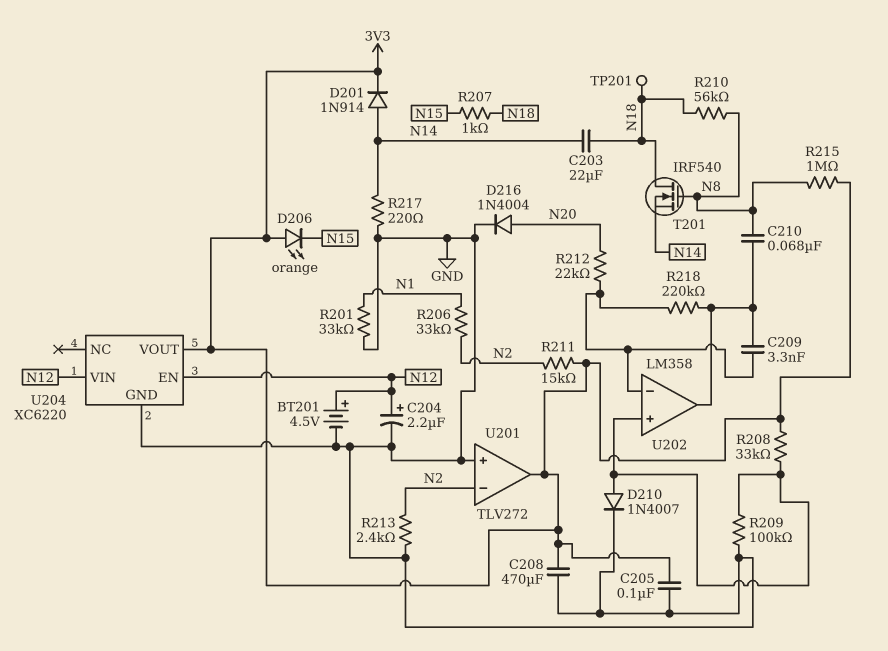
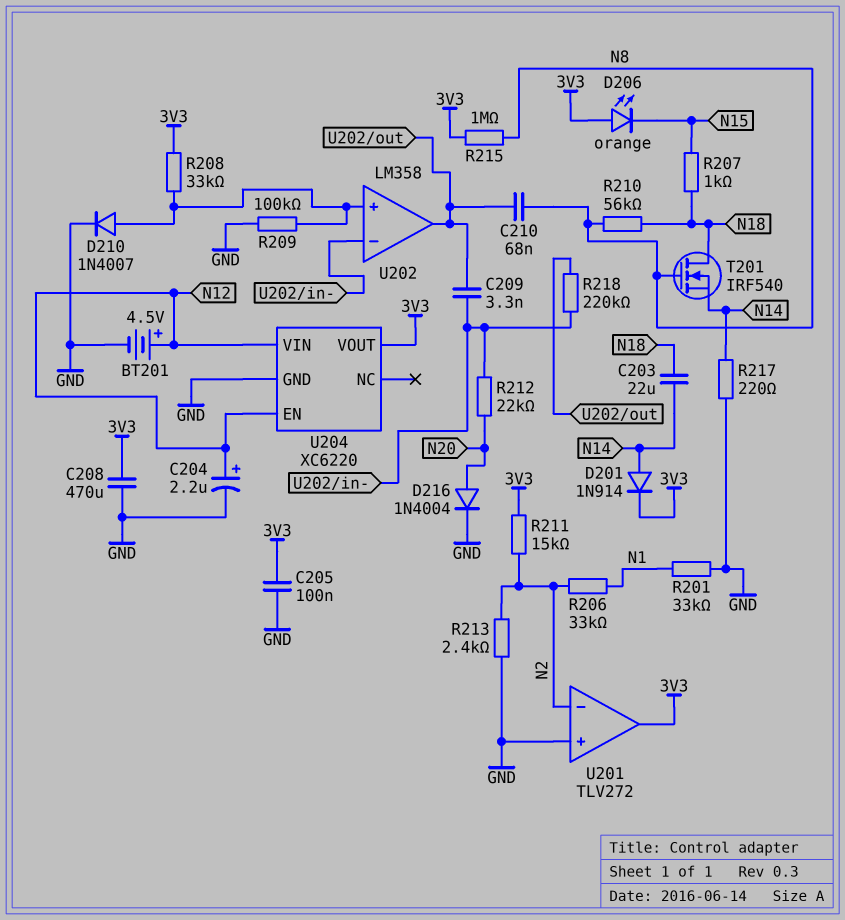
TP201: test point (N18) -> none

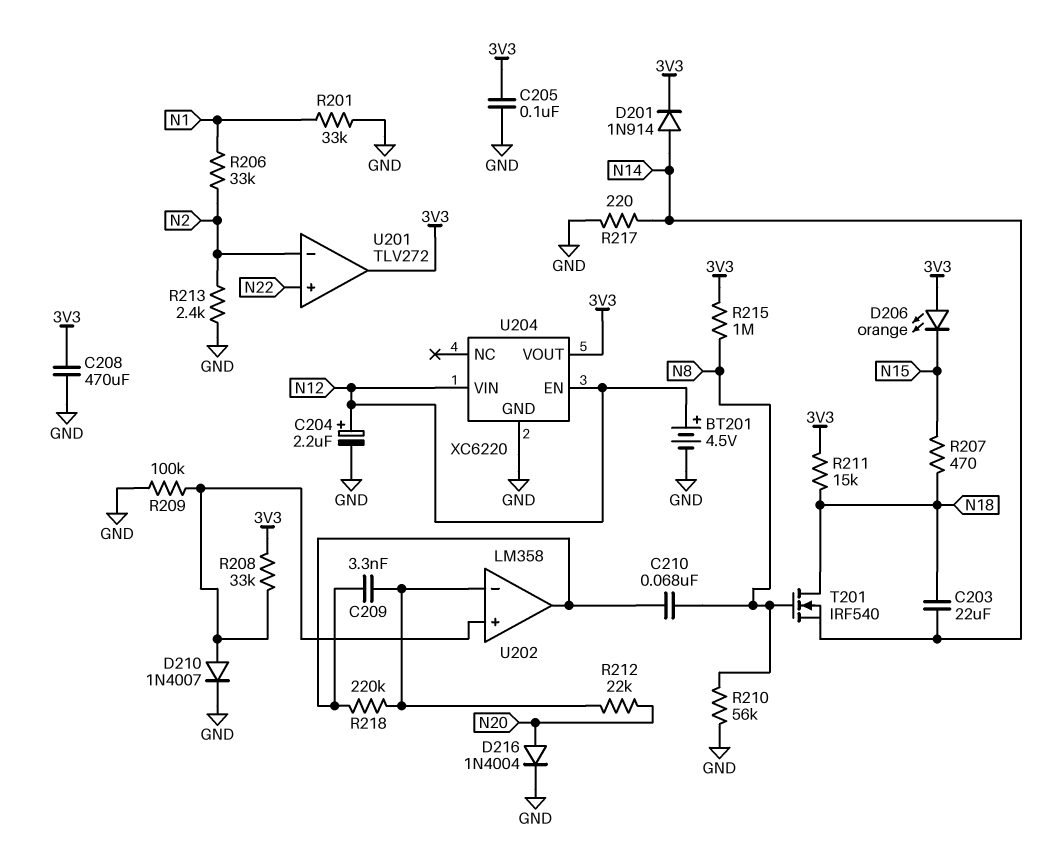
R207: 1k (N15, N18) -> 470 (N15, N18)
R210: 56k (N8, N18) -> 56k (GND, N8)
R211: 15k (3V3, N2) -> 15k (3V3, N18)
U201 pin in+: GND -> N22

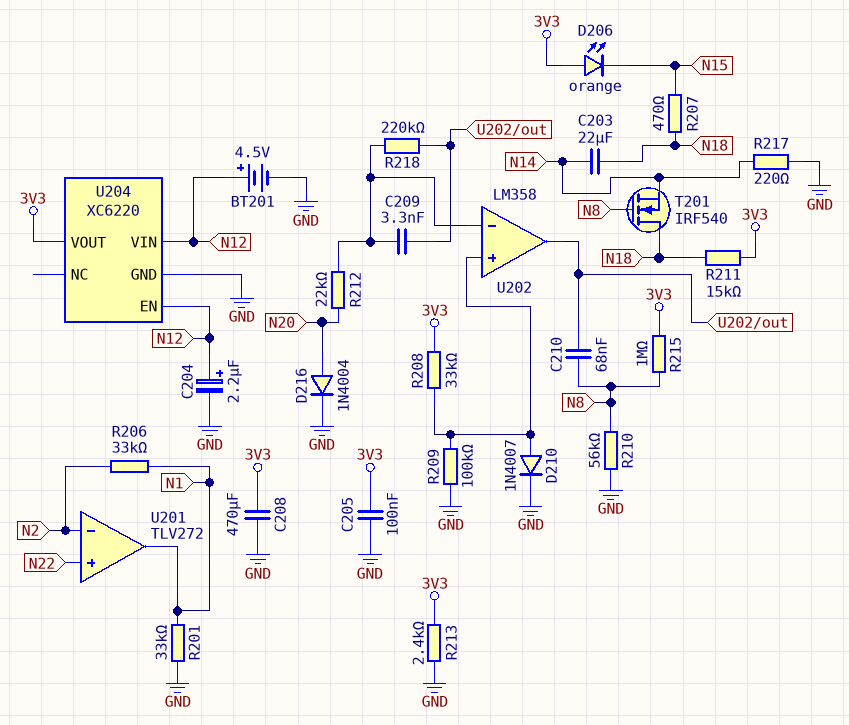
D201: diode 1N914 (A N14, K 3V3) -> none
R213: 2.4k (GND, N2) -> 2.4k (3V3, GND)
U201 pin out: 3V3 -> N1

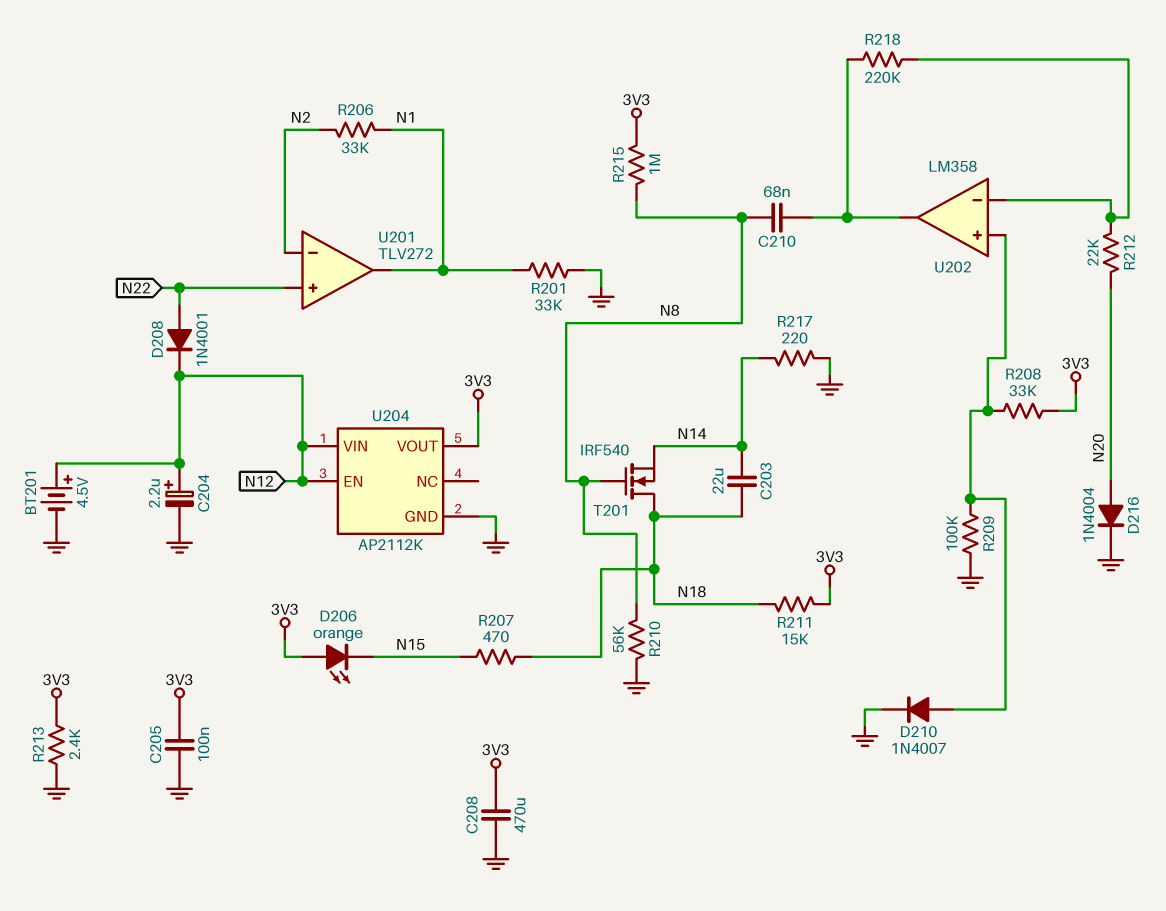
C209: 3.3nF (U202/in-, U202/out) -> none
D208: none -> diode 1N4001 (A N22, K N12)
U204: XC6220 -> AP2112K

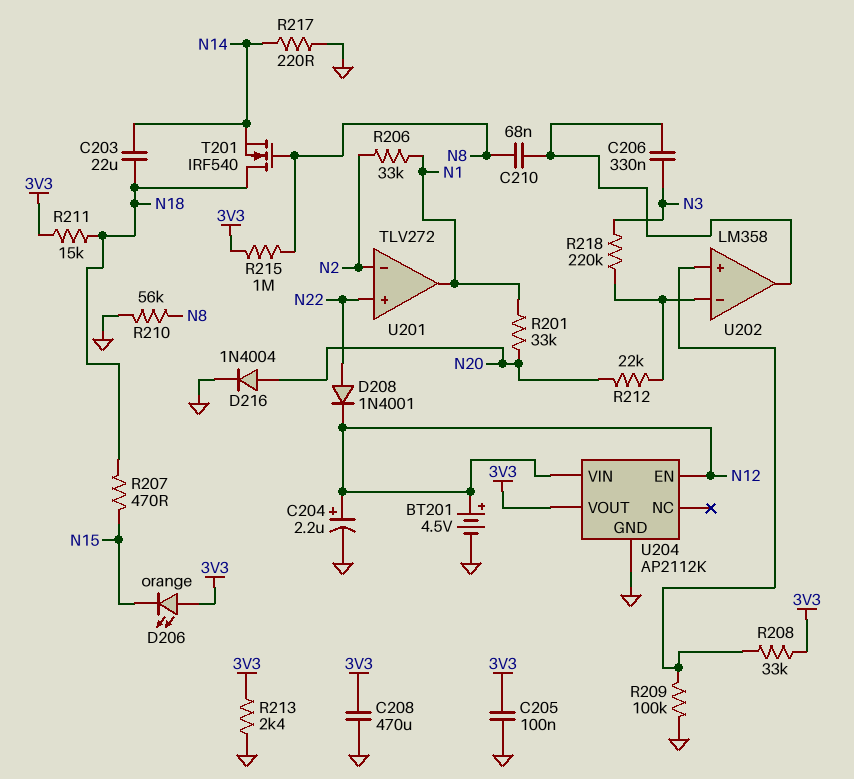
C206: none -> 330nF (N3, U202/out)
D210: diode 1N4007 (A U202/in+, K GND) -> none
R201: 33k (GND, N1) -> 33k (N1, N20)
R218: 220k (U202/in-, U202/out) -> 220k (N3, U202/in-)

